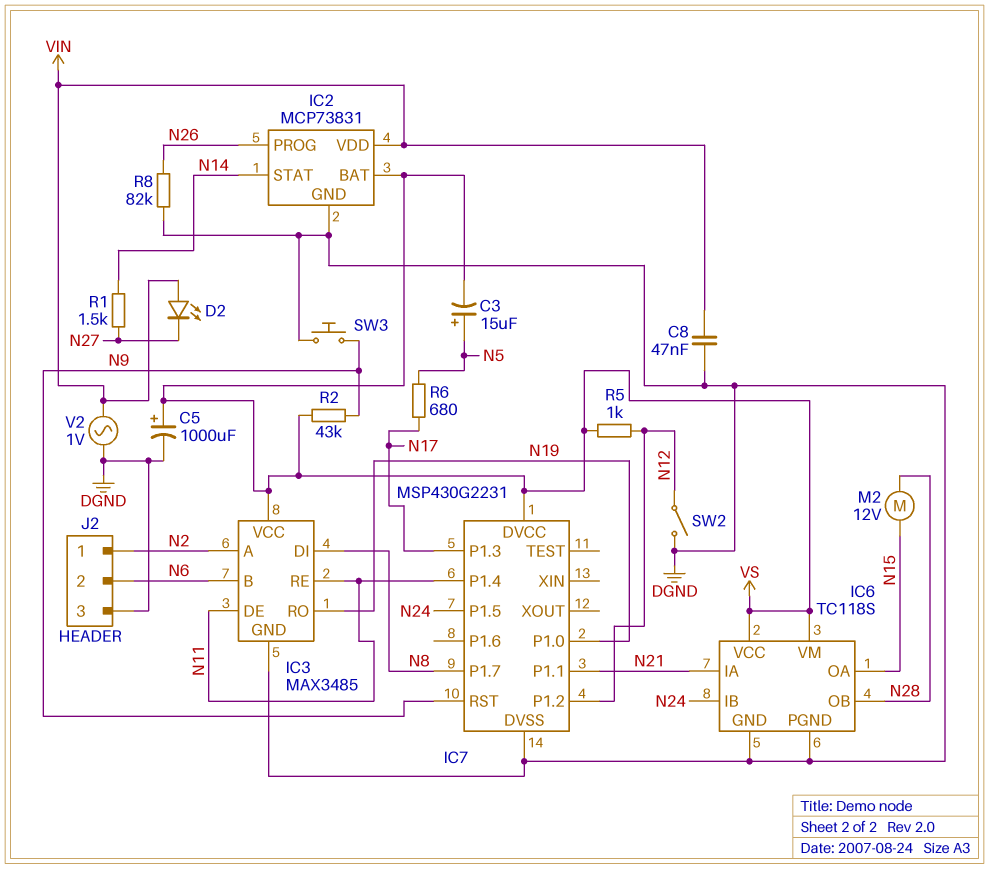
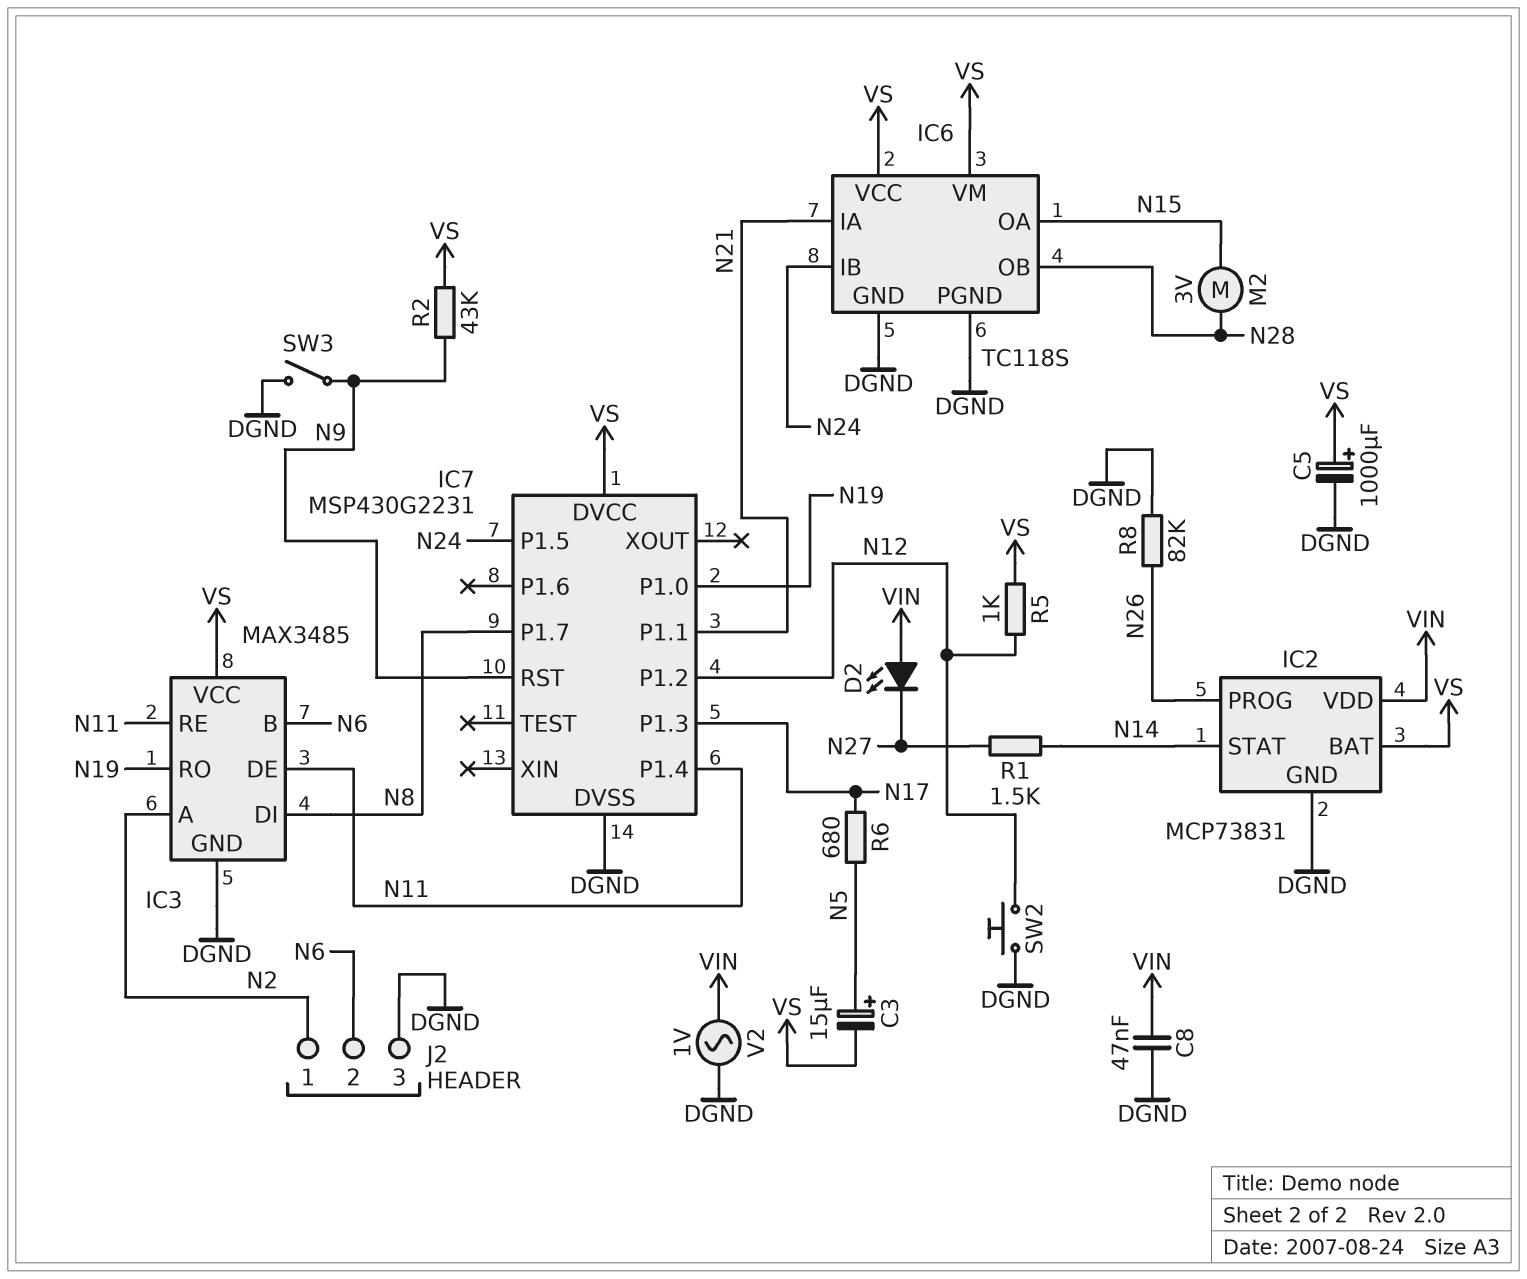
M2: motor 12V (N15, N28) -> motor 3V (N15, N28)
SW2: switch (DGND, N12) -> button (DGND, N12)
SW3: button (DGND, N9) -> switch (DGND, N9)

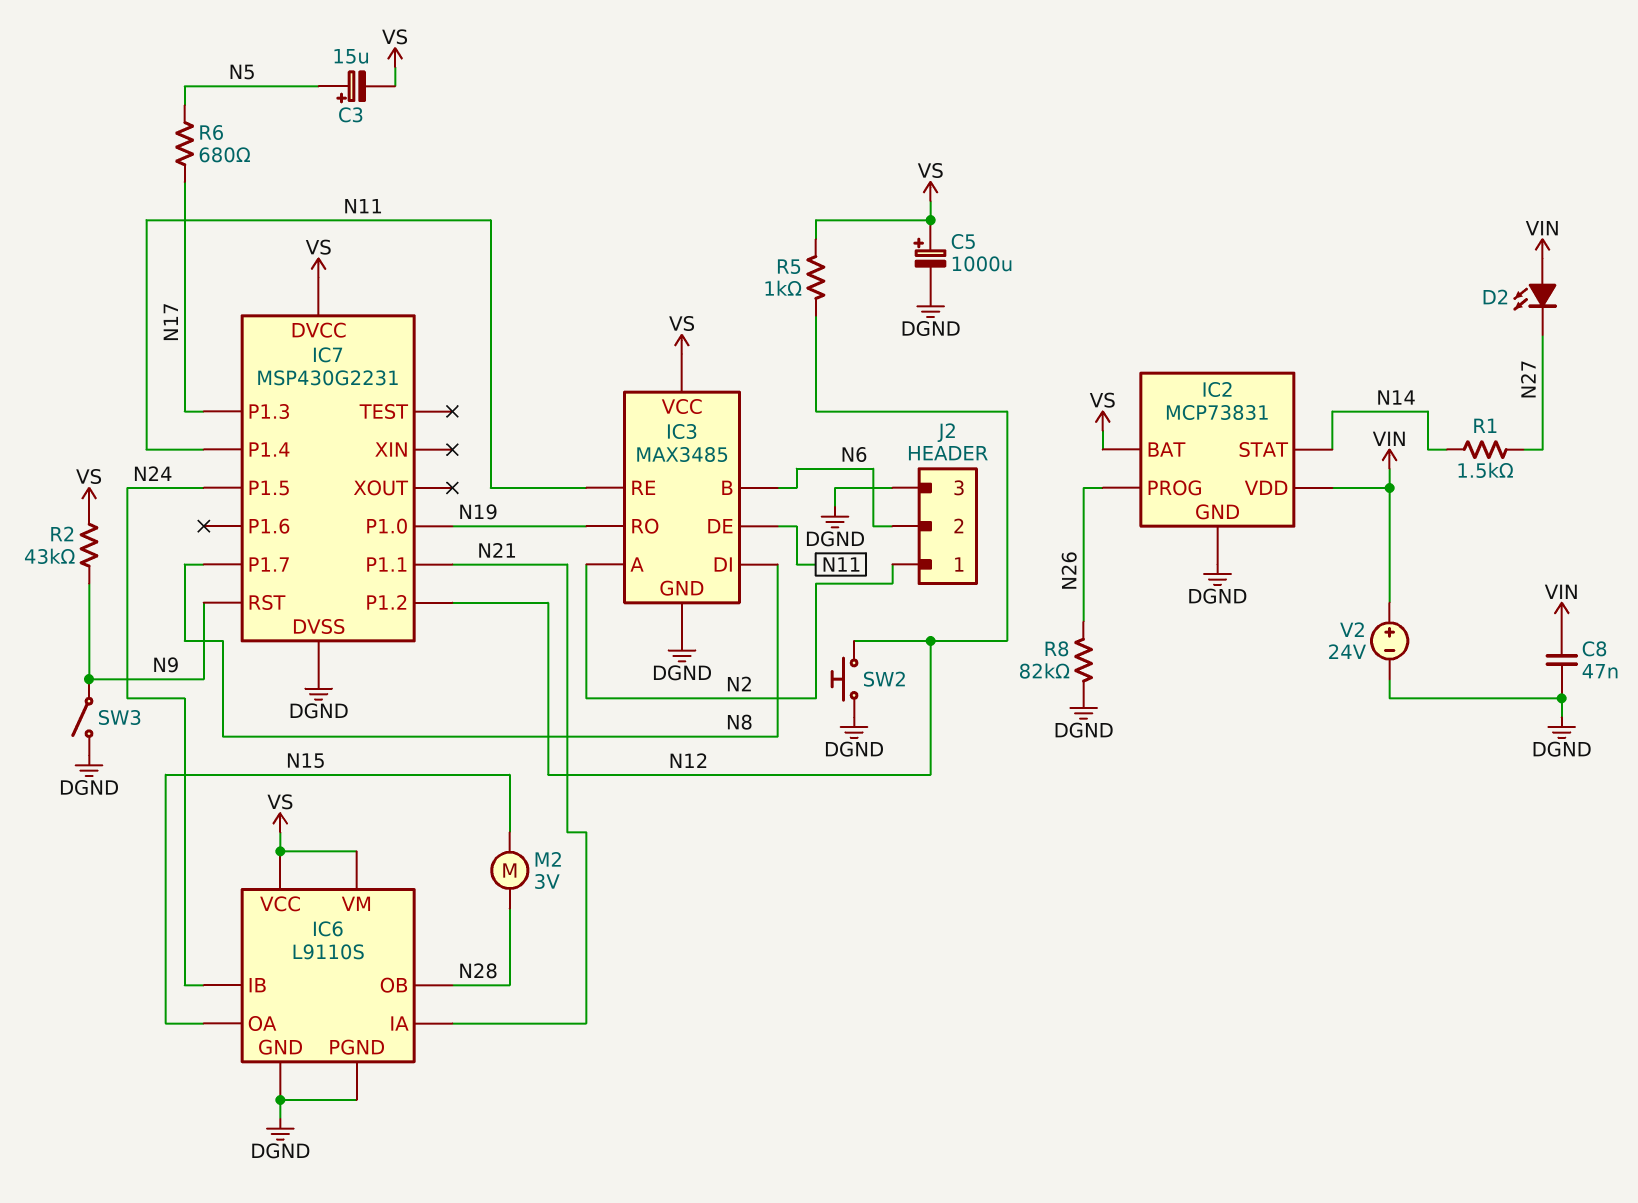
IC6: TC118S -> L9110S
V2: AC 1V (DGND, VIN) -> 24V (plus VIN, minus DGND)

